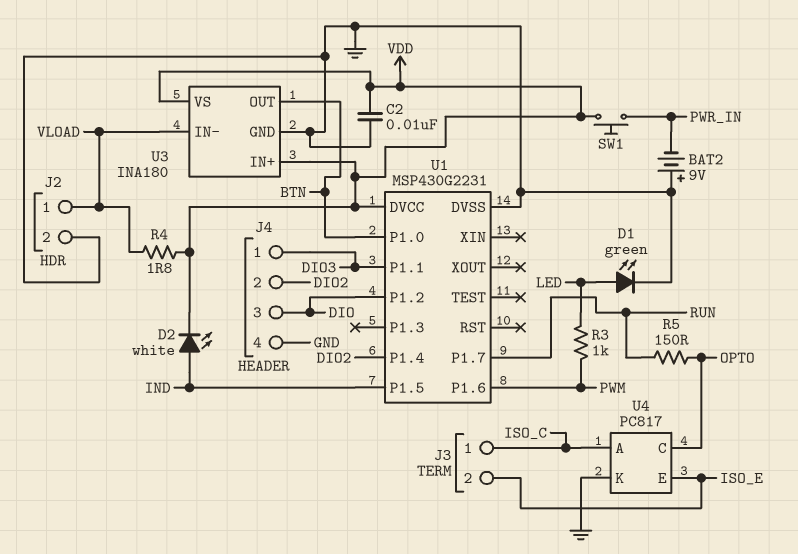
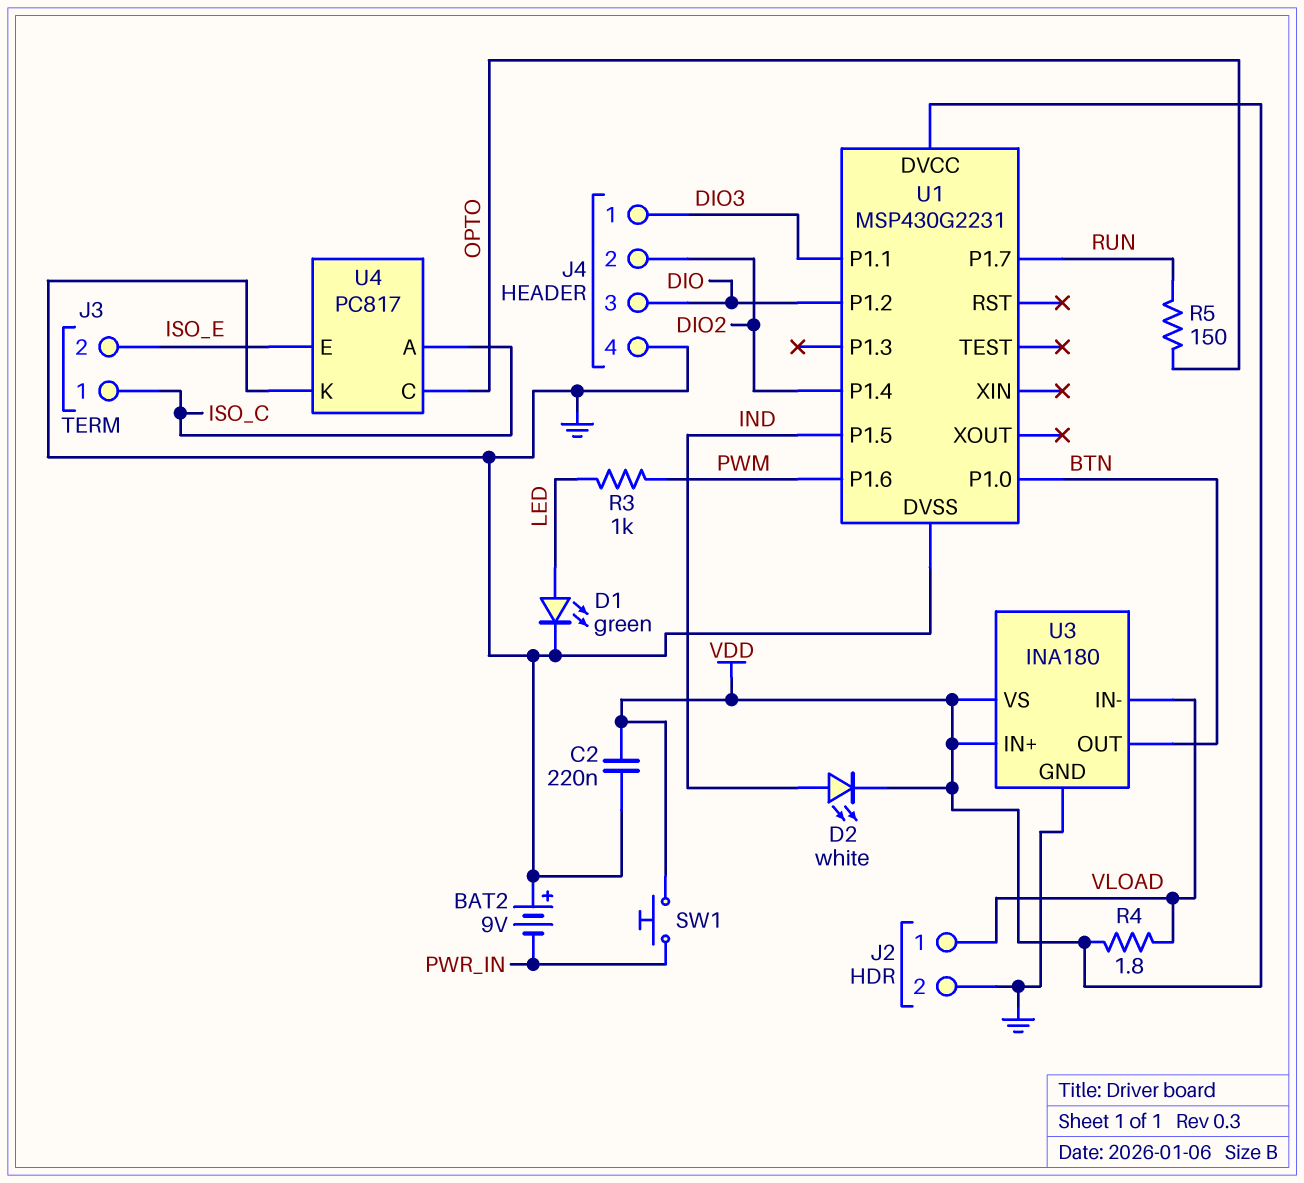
C2: 10nF (GND, VDD) -> 220nF (GND, VDD)

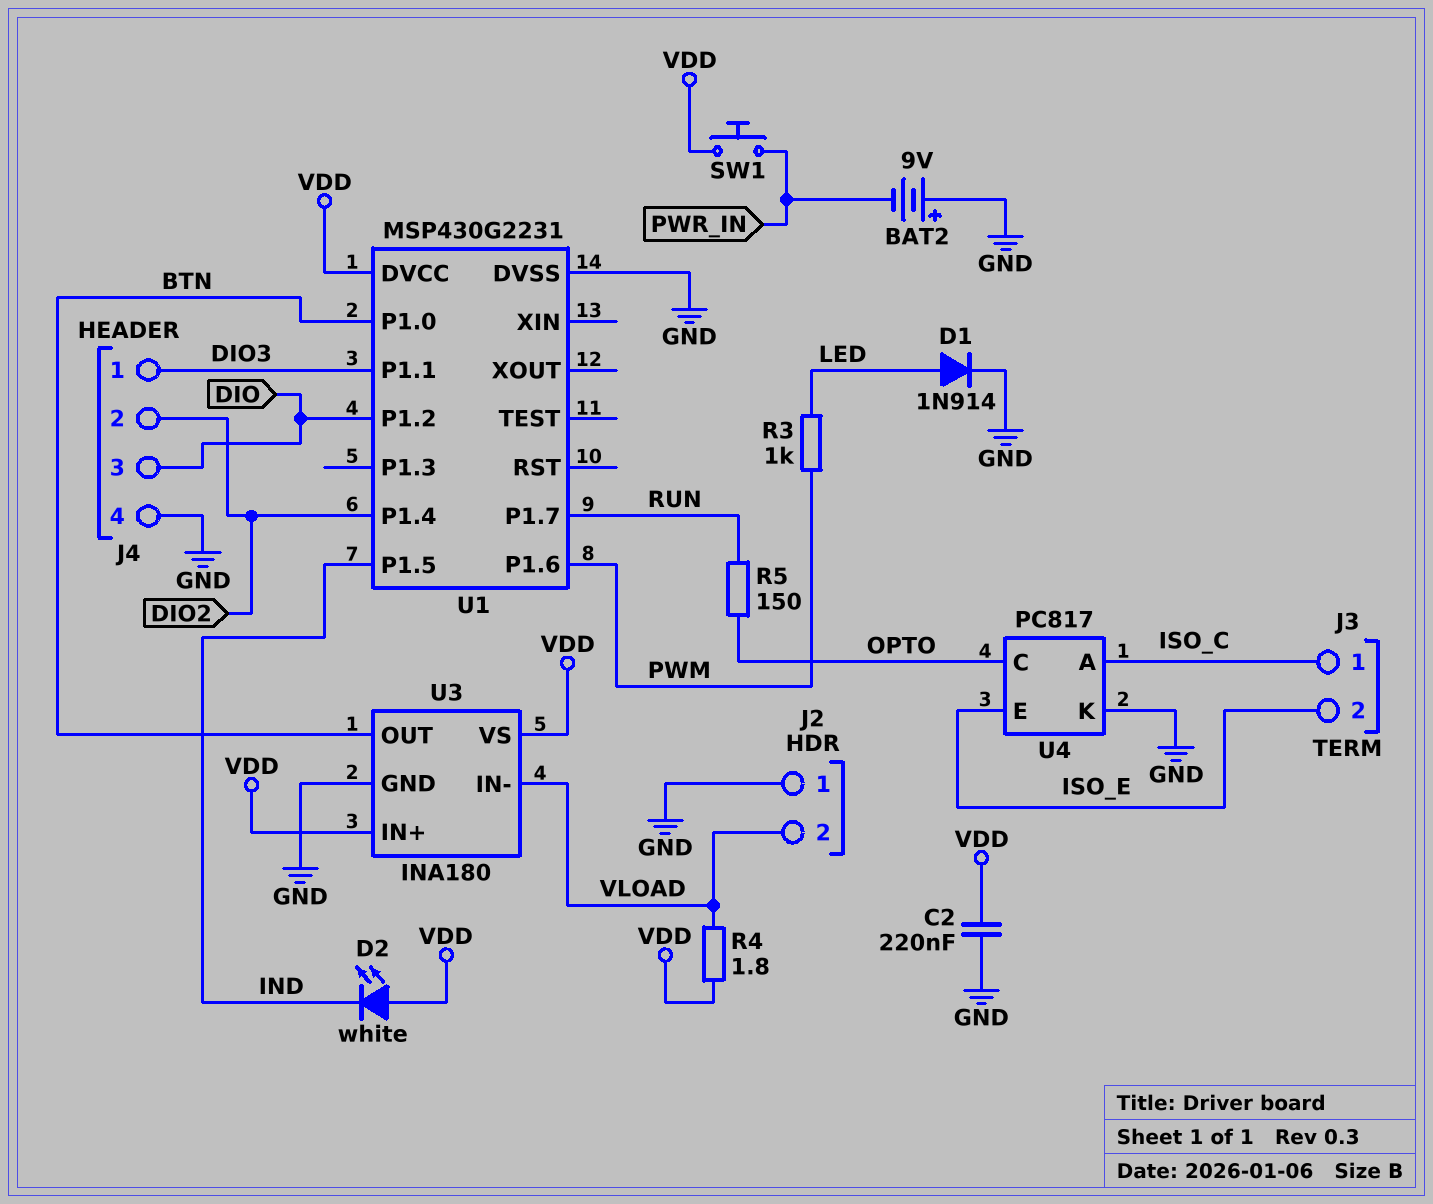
D1: LED green (A LED, K GND) -> diode 1N914 (A LED, K GND)
D2: LED white (A IND, K VDD) -> LED white (A VDD, K IND)
J2 pin 1: VLOAD -> GND
J2 pin 2: GND -> VLOAD

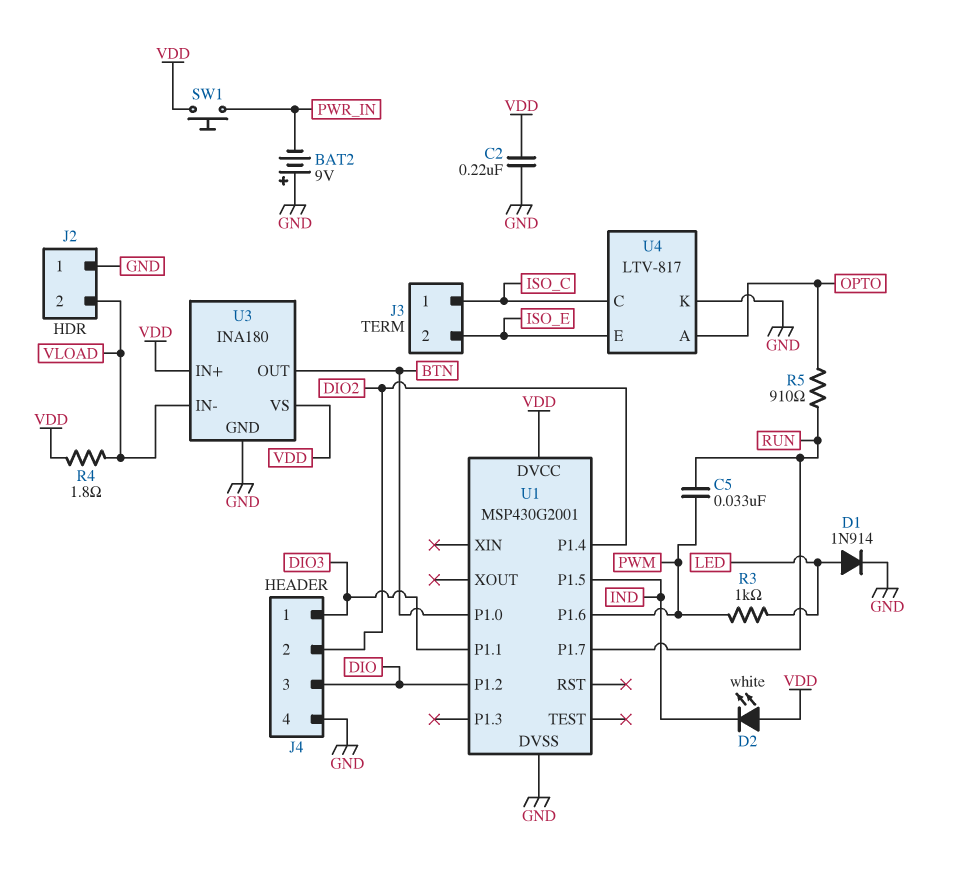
C5: none -> 33nF (PWM, RUN)
R5: 150 (OPTO, RUN) -> 910 (OPTO, RUN)
U1: MSP430G2231 -> MSP430G2001
U4: PC817 -> LTV-817
U4 pin A: ISO_C -> OPTO
U4 pin C: OPTO -> ISO_C

